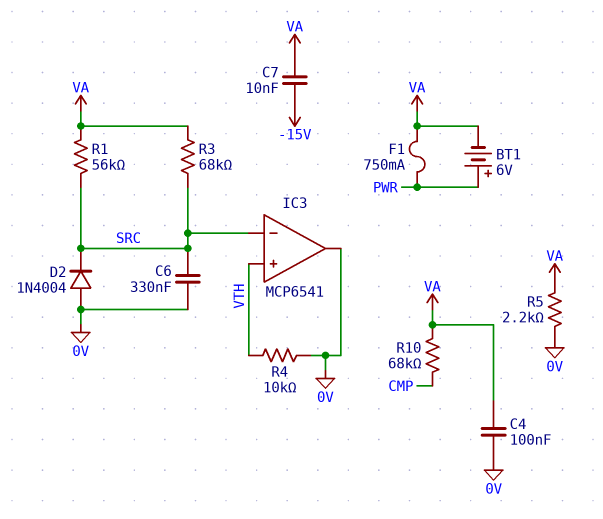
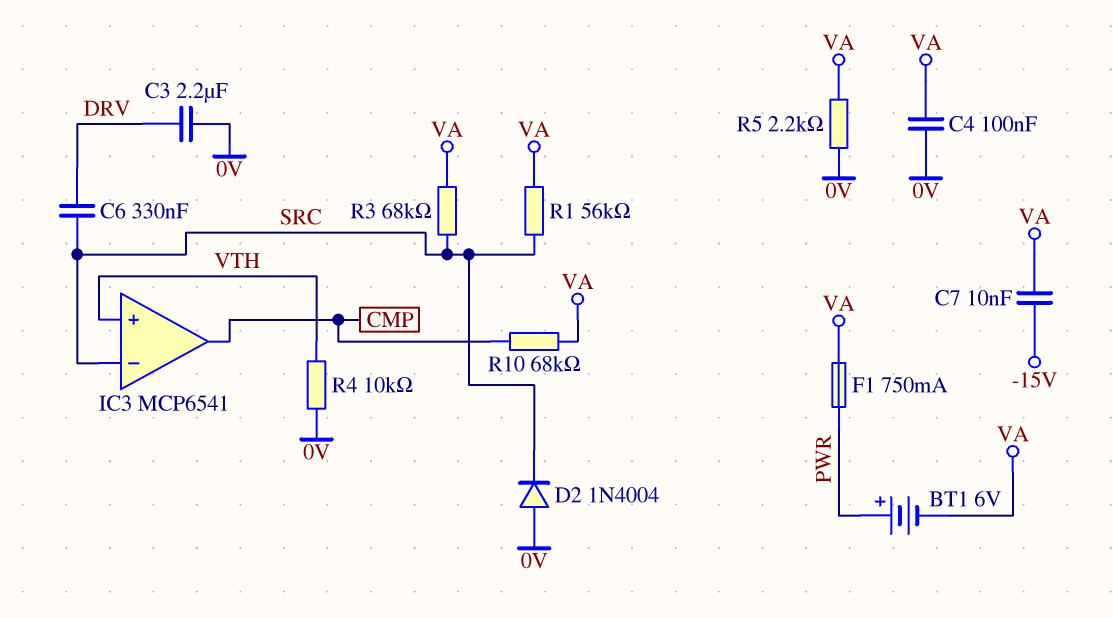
C3: none -> 2.2uF (0V, DRV)
C6: 330nF (0V, SRC) -> 330nF (DRV, SRC)
IC3 pin out: 0V -> CMP

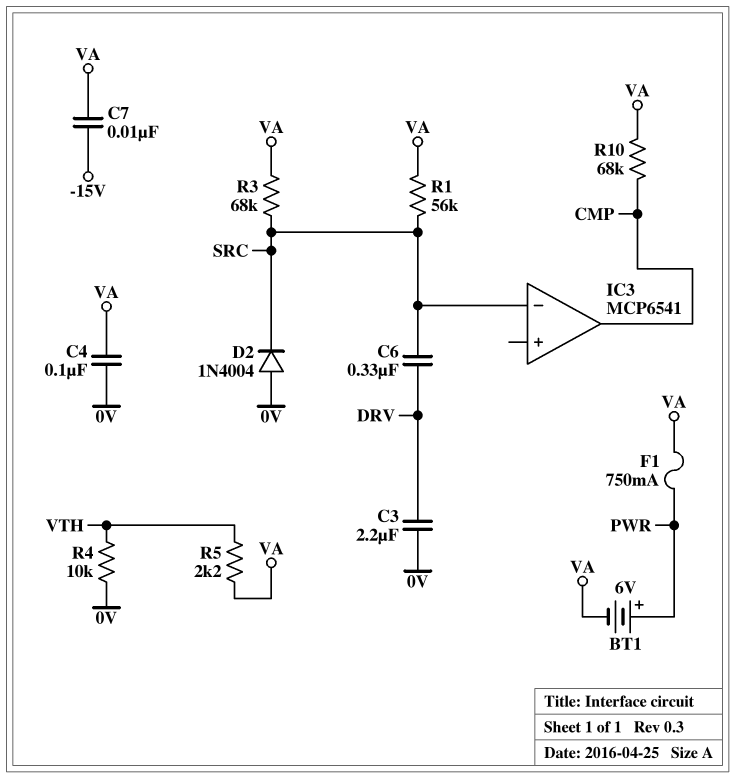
IC3 pin in+: VTH -> none
R5: 2.2k (0V, VA) -> 2.2k (VA, VTH)

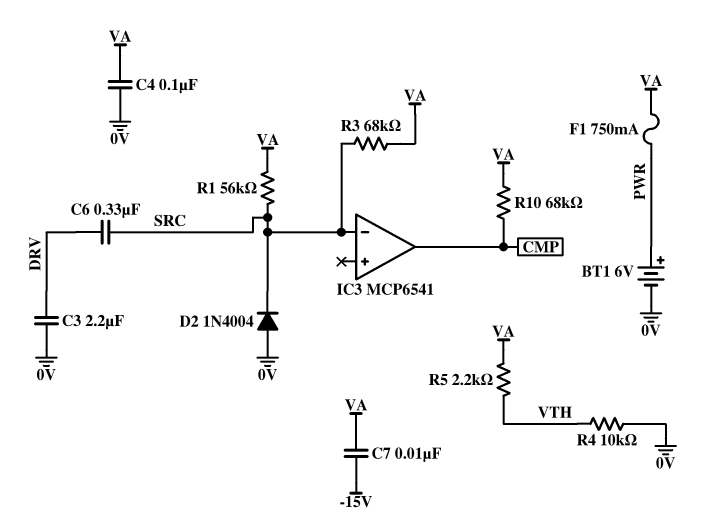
BT1: 6V (plus PWR, minus VA) -> 6V (plus PWR, minus 0V)

